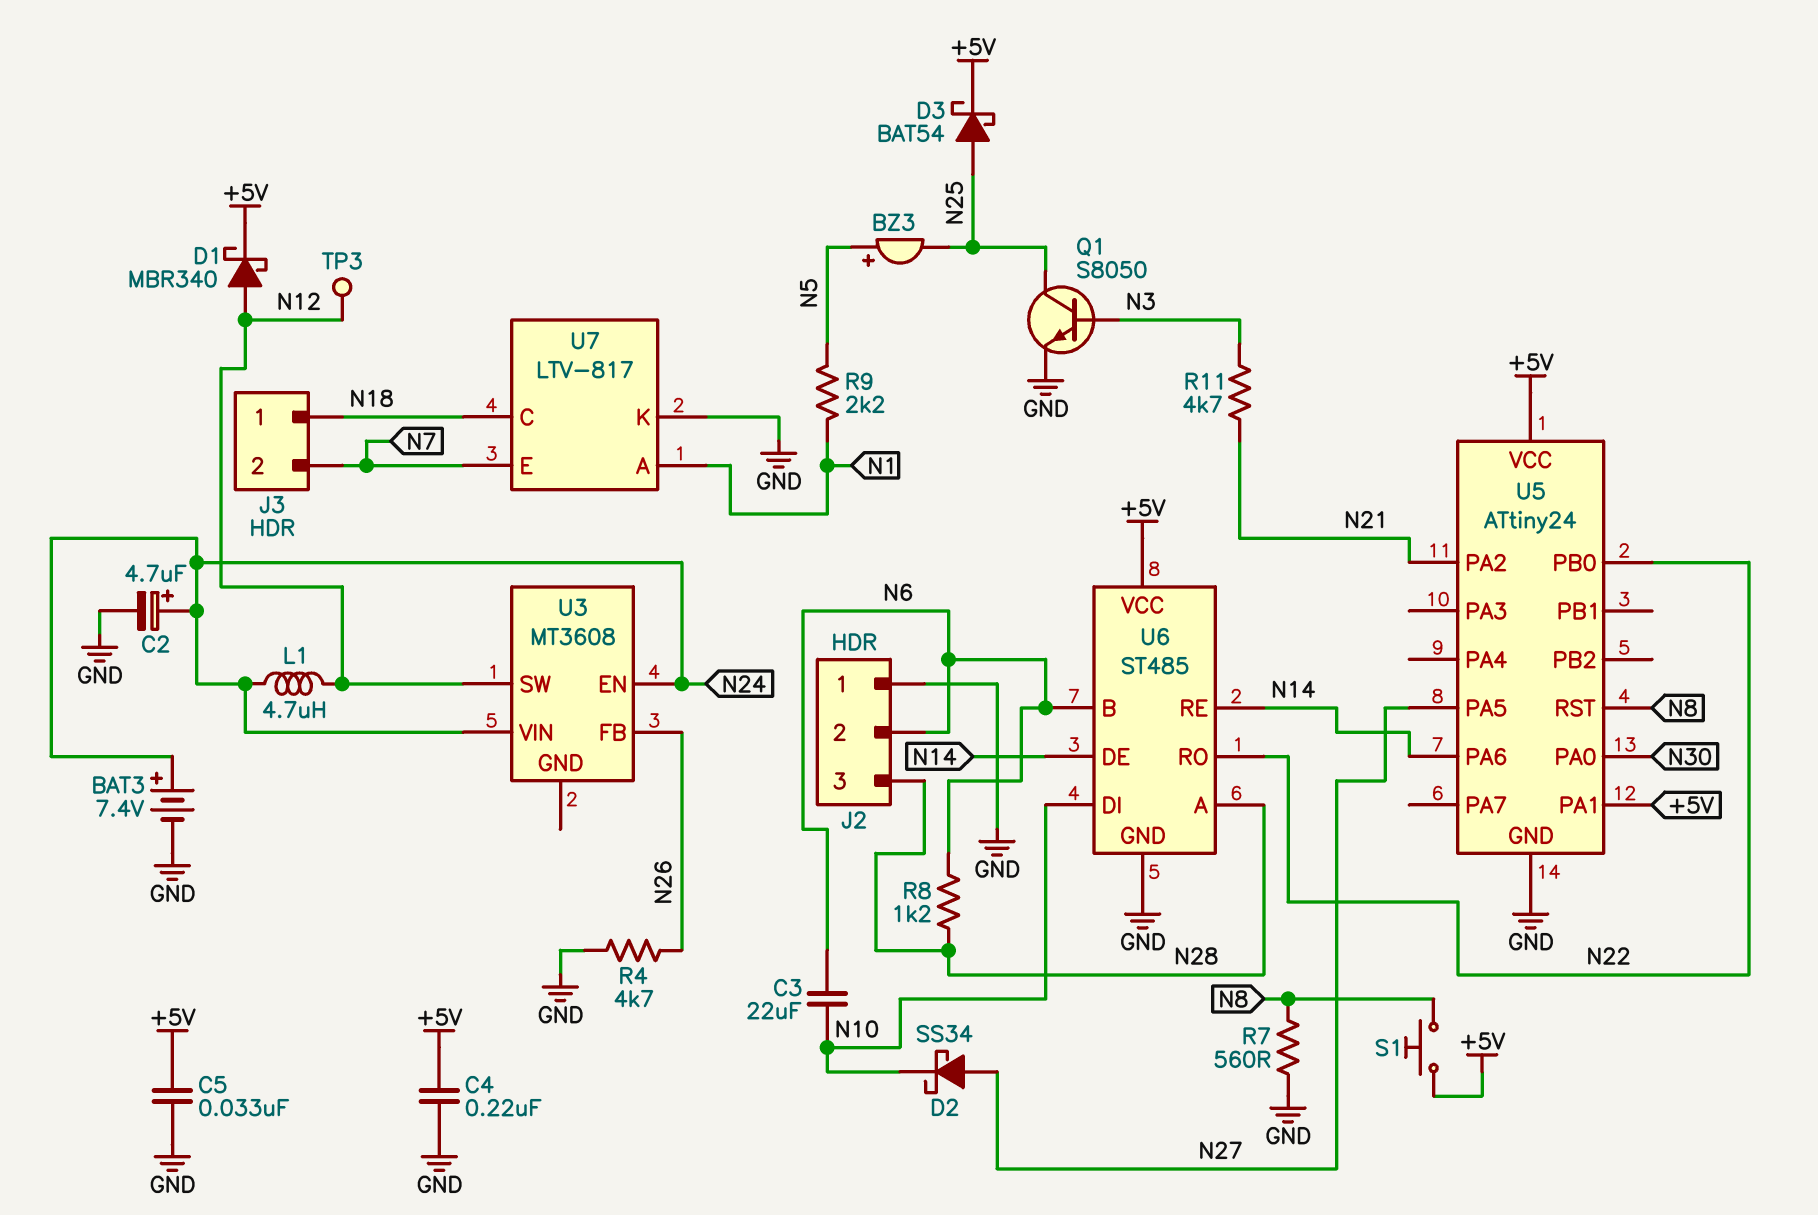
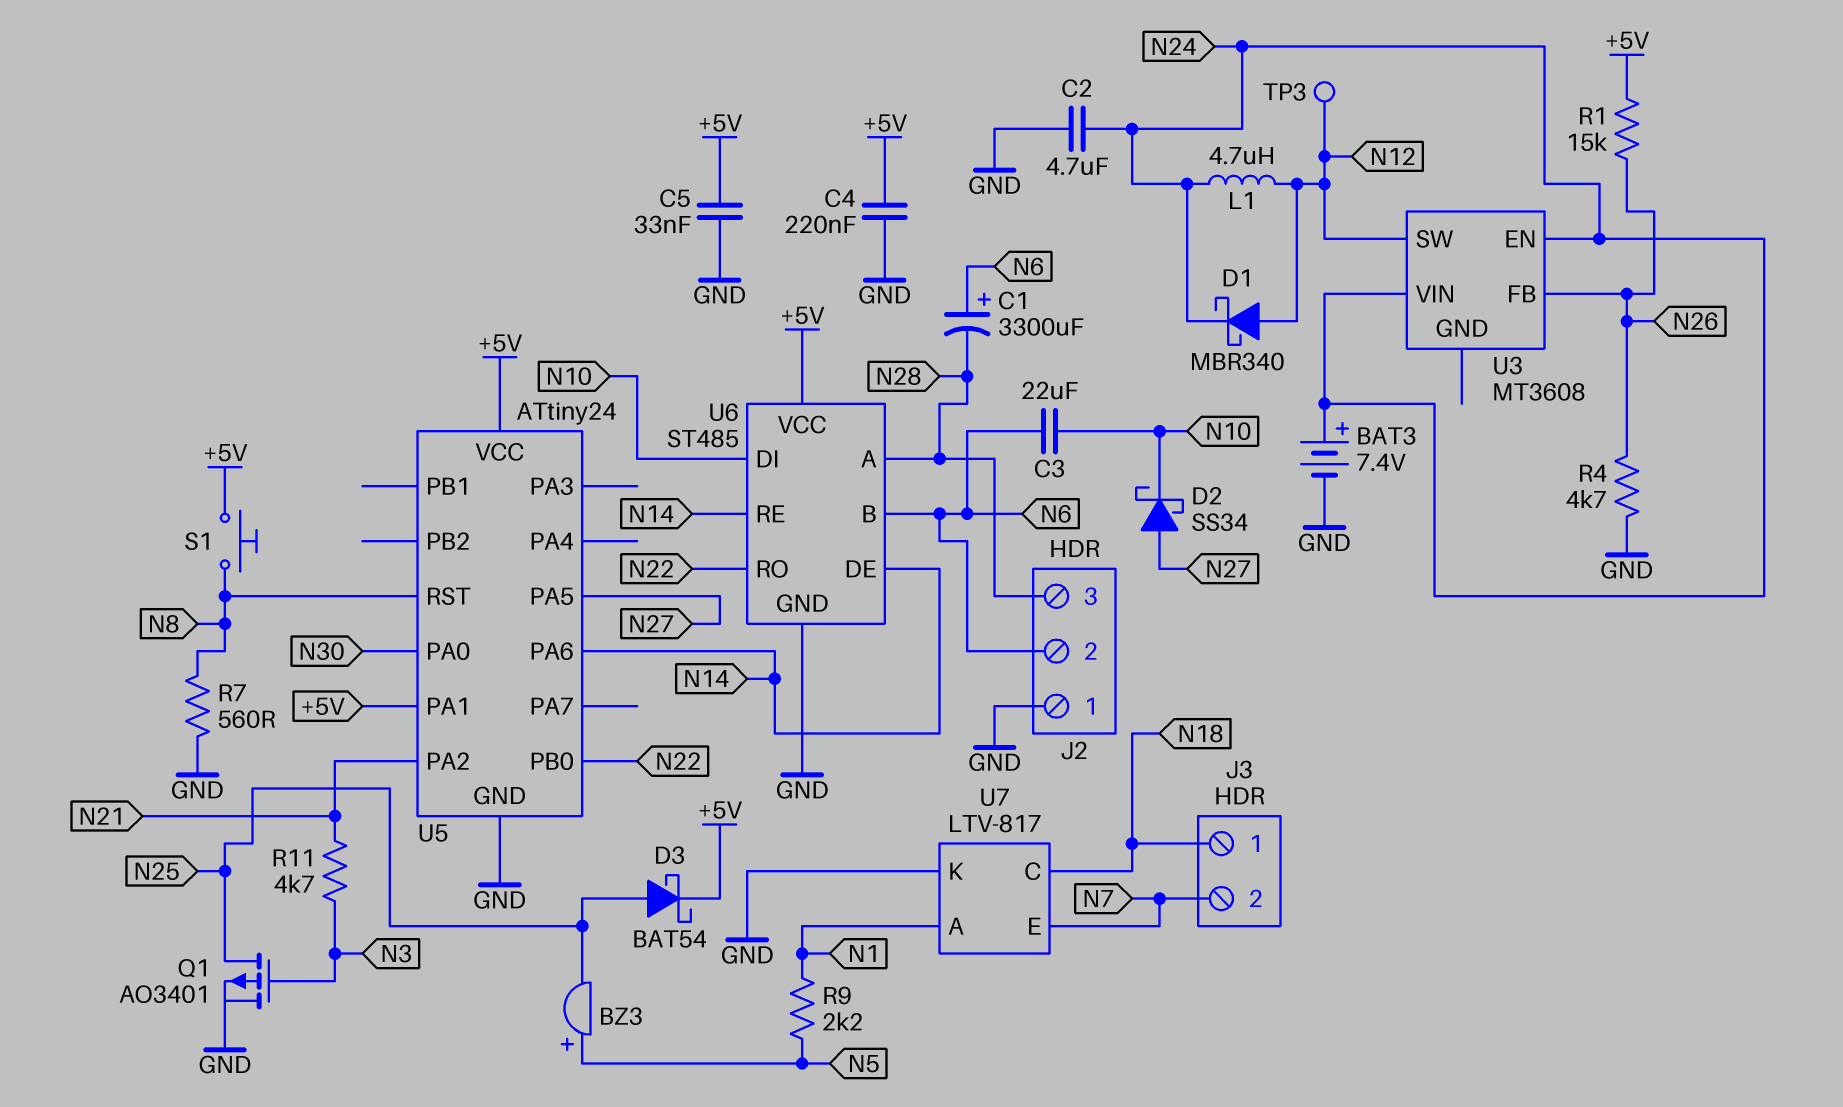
C1: none -> 3300uF (plus N6, minus N28)
C2: 4.7uF (plus N24, minus GND) -> 4.7uF (GND, N24)
D1: schottky MBR340 (A N12, K +5V) -> schottky MBR340 (A N12, K N24)
Q1: NPN S8050 (B N3, C N25, E GND) -> PMOS AO3401 (G N3, D N25, S GND)
R1: none -> 15k (+5V, N26)
R8: 1.2k (N6, N28) -> none

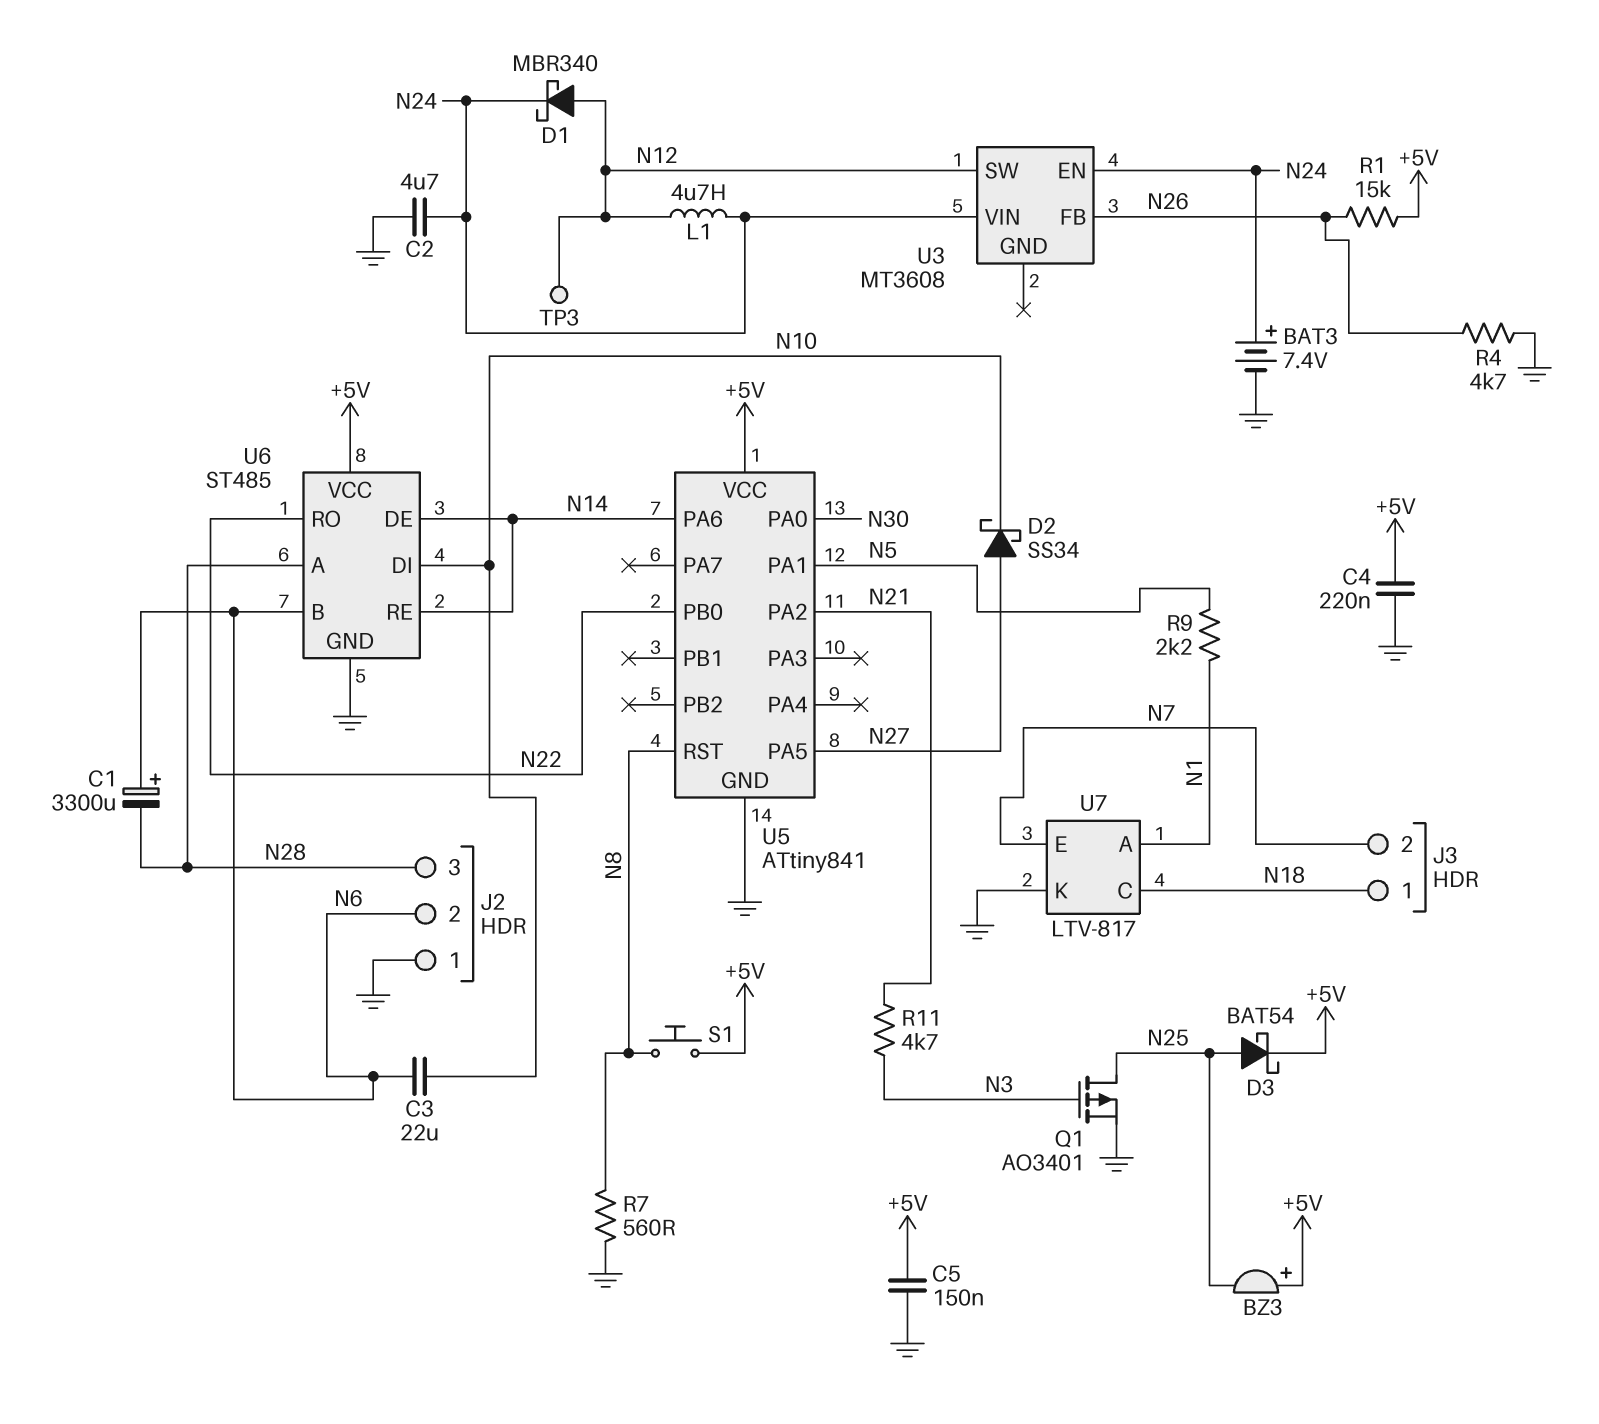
BZ3: buzzer (plus N5, minus N25) -> buzzer (plus +5V, minus N25)
C5: 33nF (+5V, GND) -> 150nF (+5V, GND)
U5: ATtiny24 -> ATtiny841
U5 pin PA1: +5V -> N5

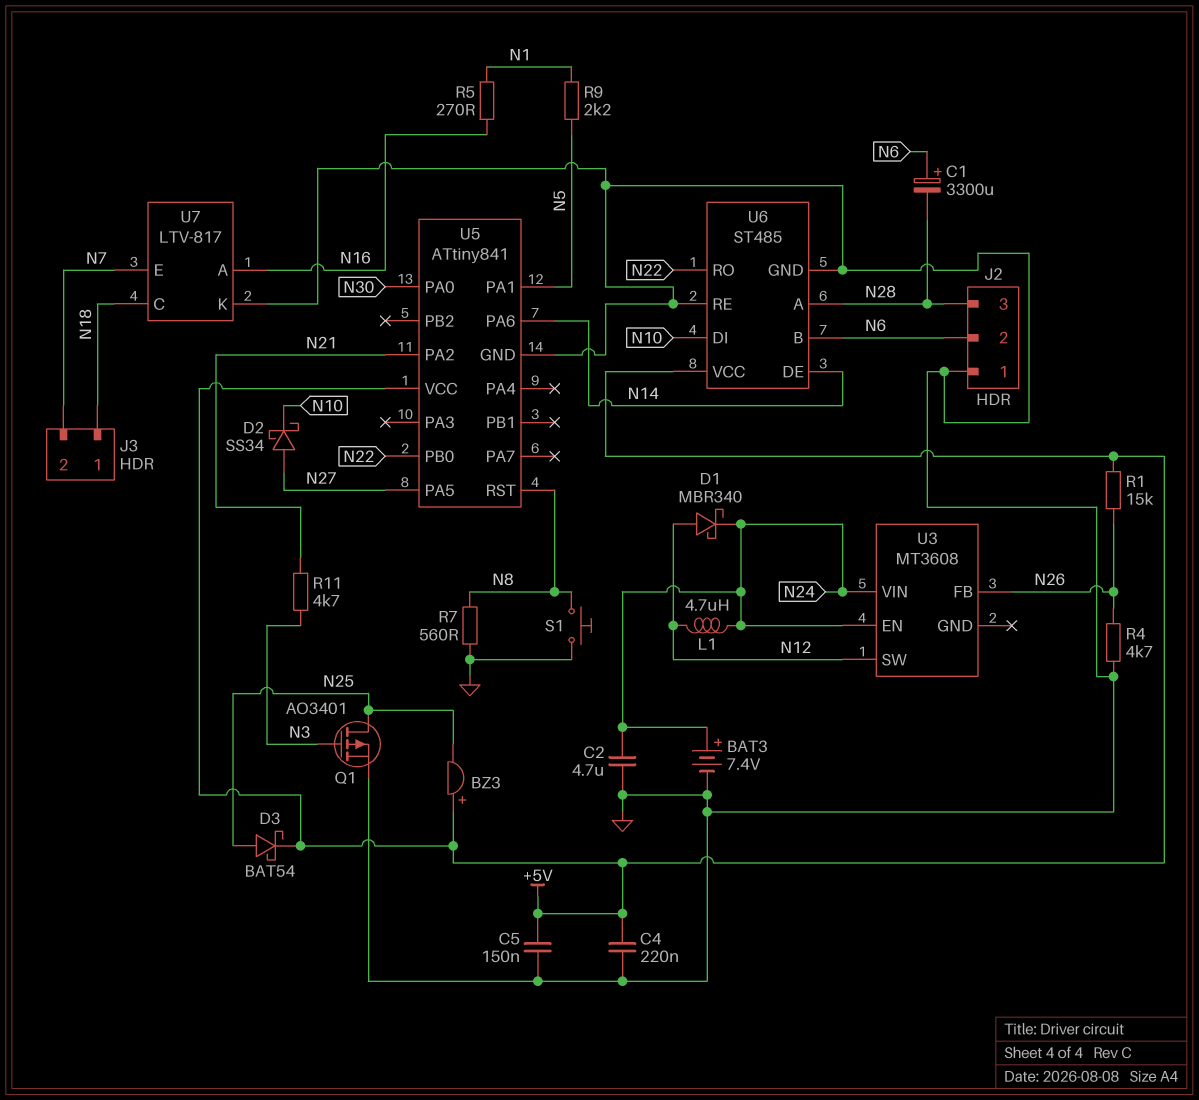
C3: 22uF (N6, N10) -> none
R5: none -> 270 (N1, N16)
S1: button (+5V, N8) -> button (GND, N8)
TP3: test point (N12) -> none
U6 pin RE: N14 -> GND
U7 pin A: N1 -> N16

